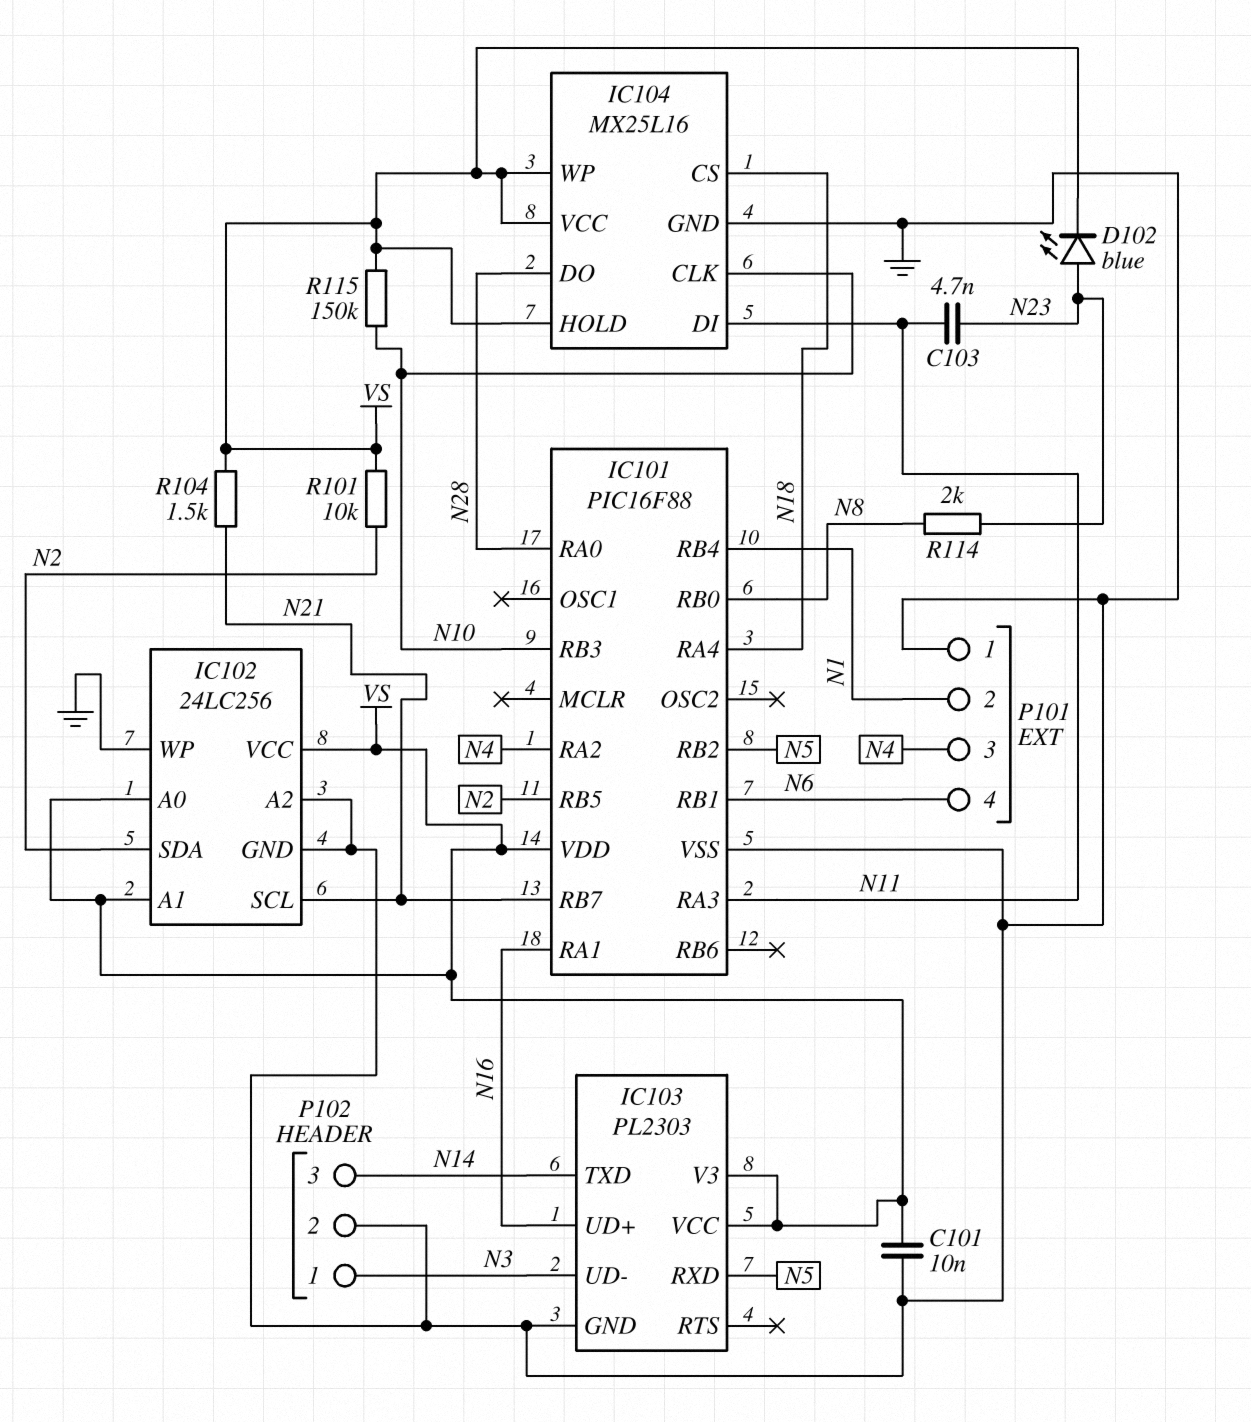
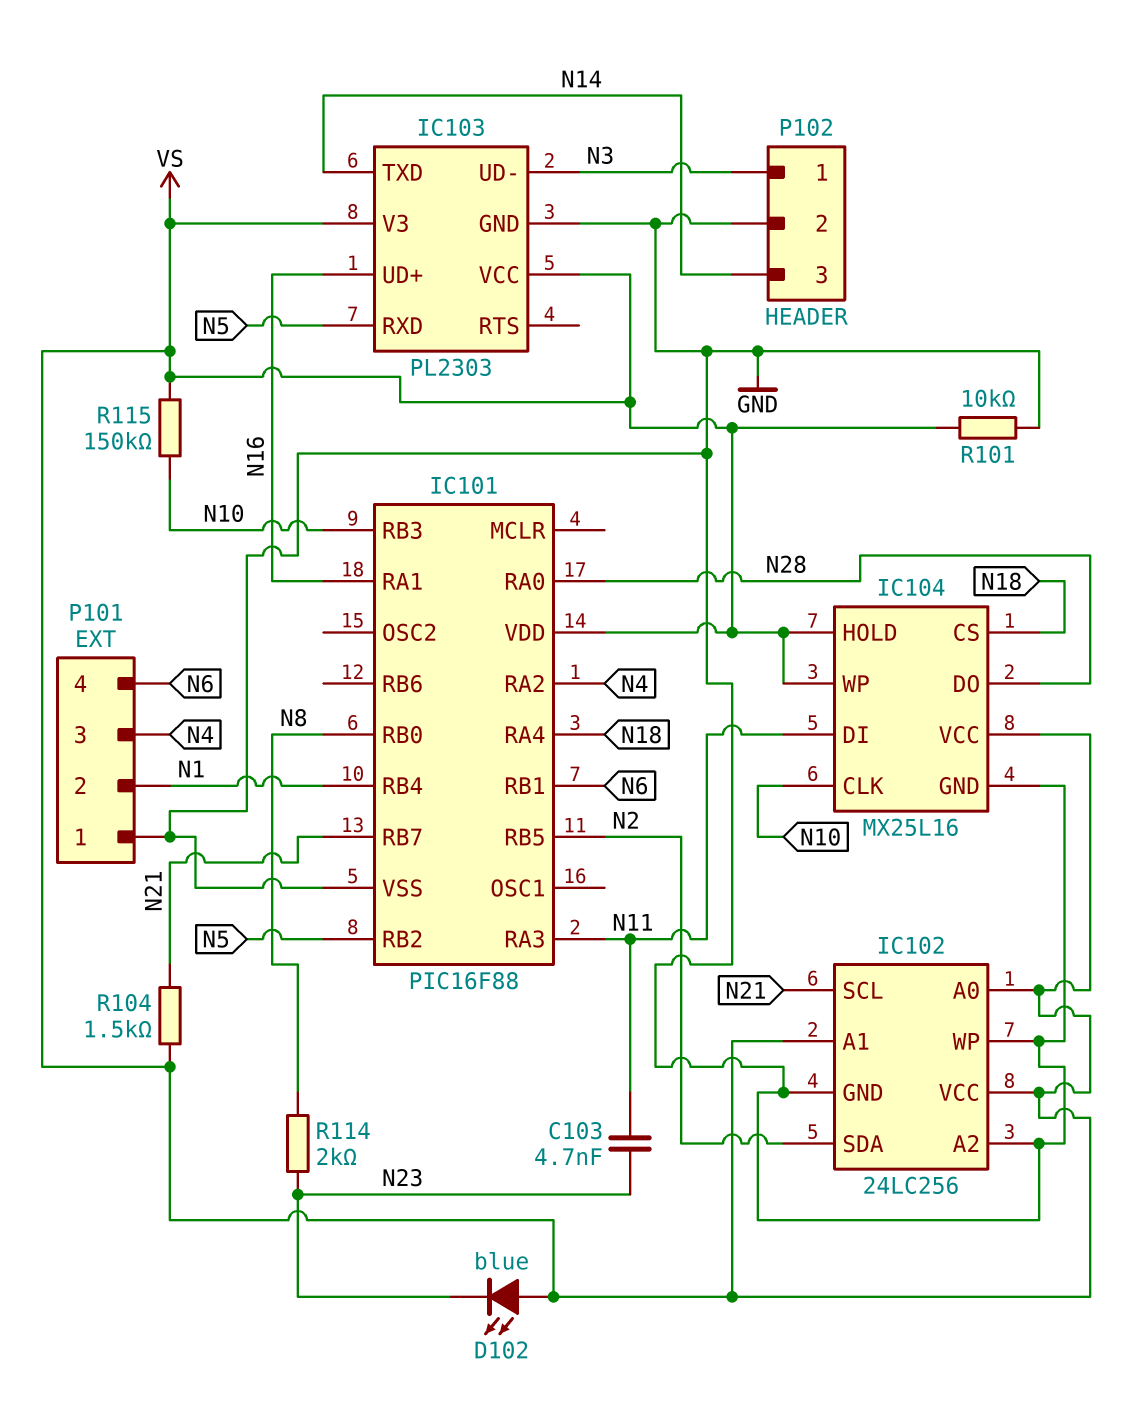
C101: 10nF (GND, VS) -> none
D102: LED blue (A N23, K VS) -> LED blue (A VS, K N23)
R101: 10k (N2, VS) -> 10k (GND, VS)

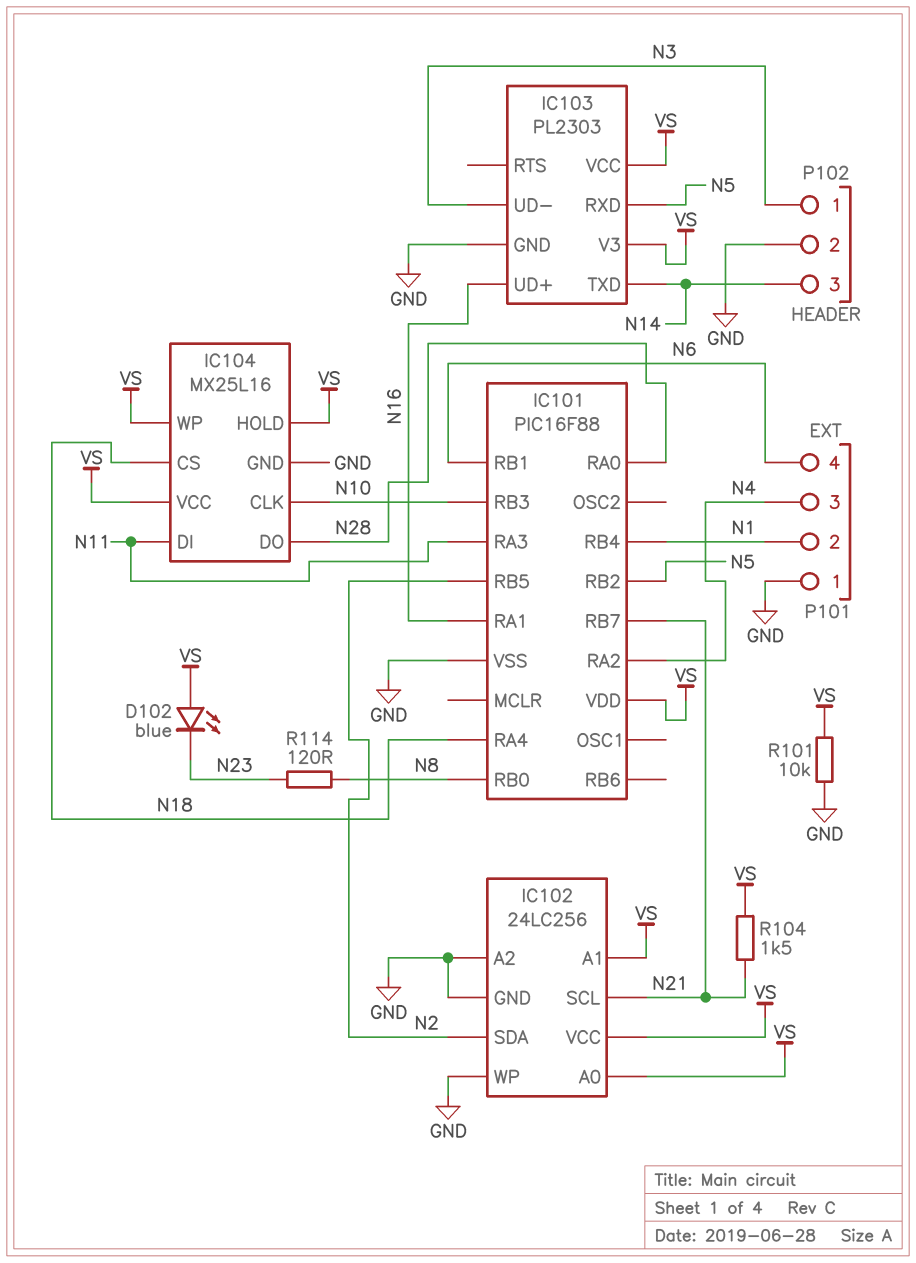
C103: 4.7nF (N11, N23) -> none
R114: 2k (N8, N23) -> 120 (N8, N23)
R115: 150k (N10, VS) -> none

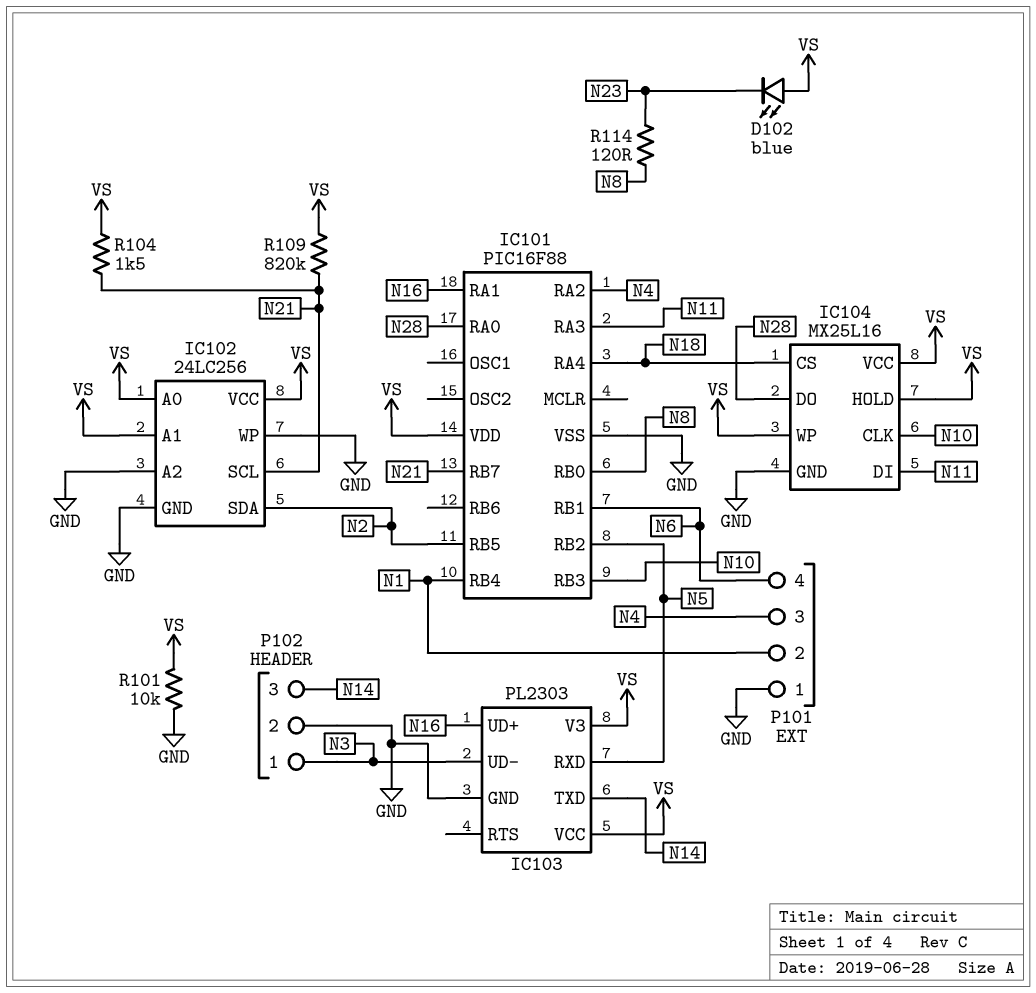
R109: none -> 820k (N21, VS)

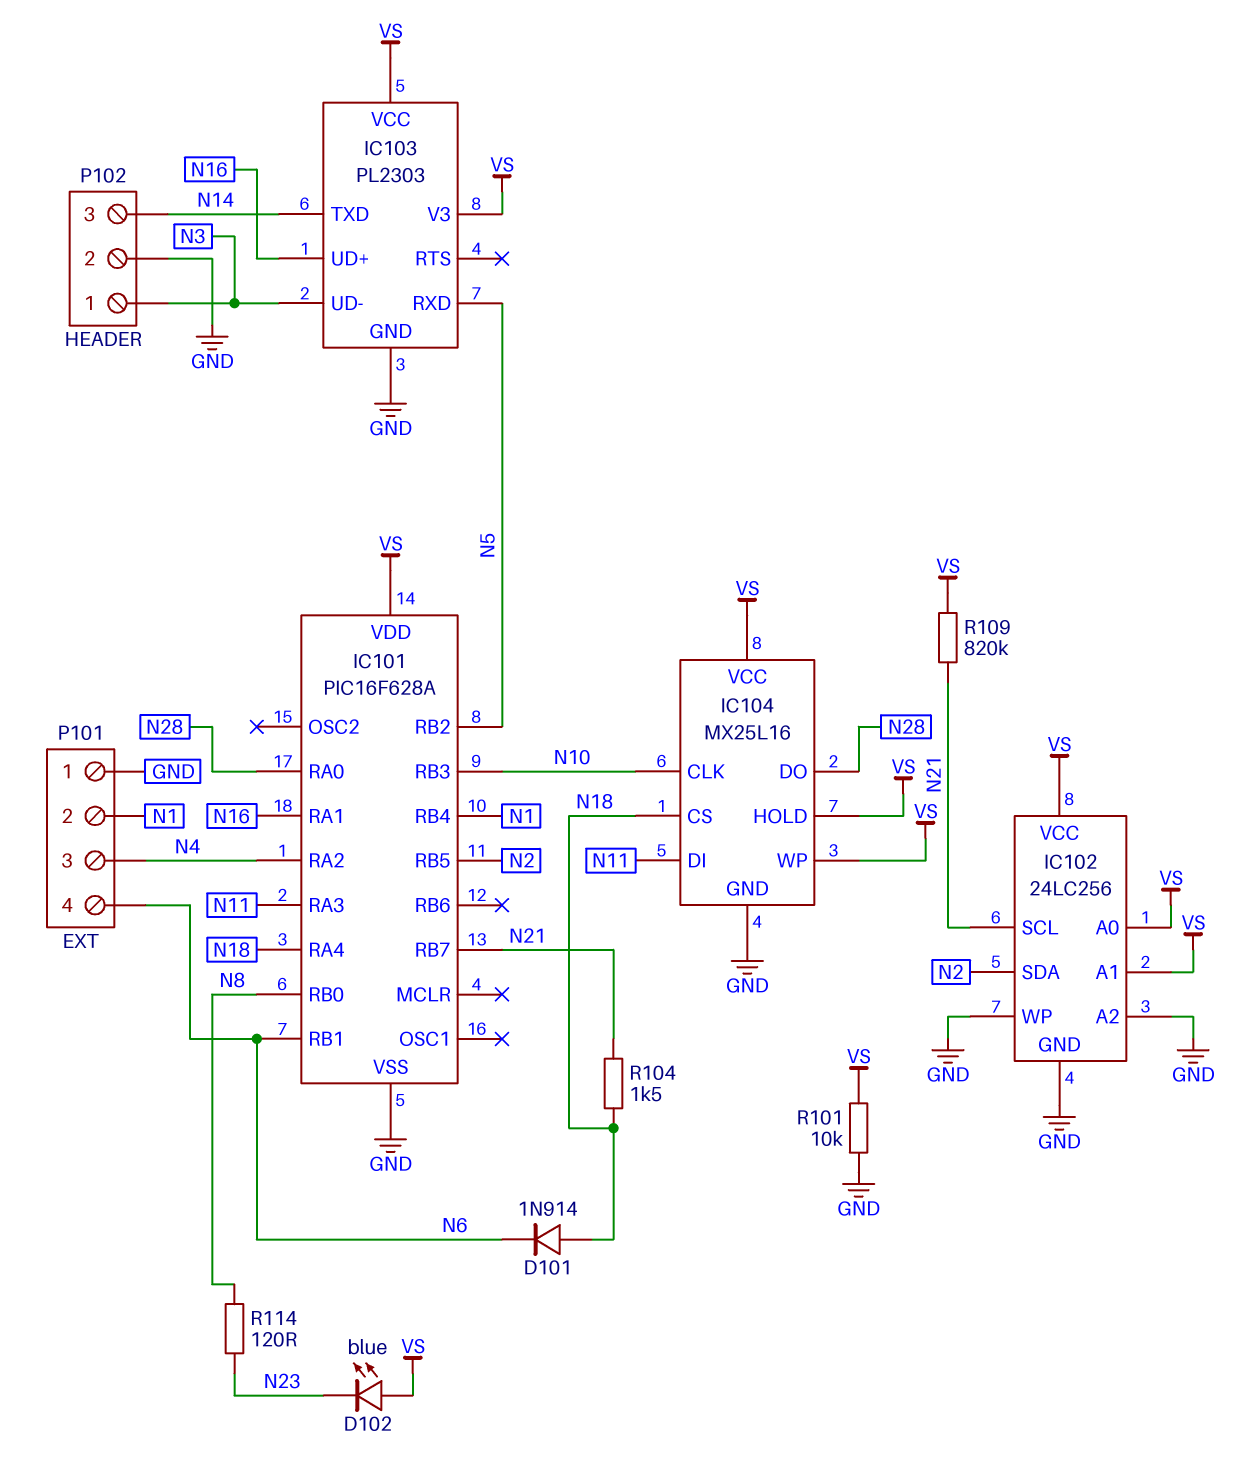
D101: none -> diode 1N914 (A N18, K N6)
IC101: PIC16F88 -> PIC16F628A
R104: 1.5k (N21, VS) -> 1.5k (N18, N21)

